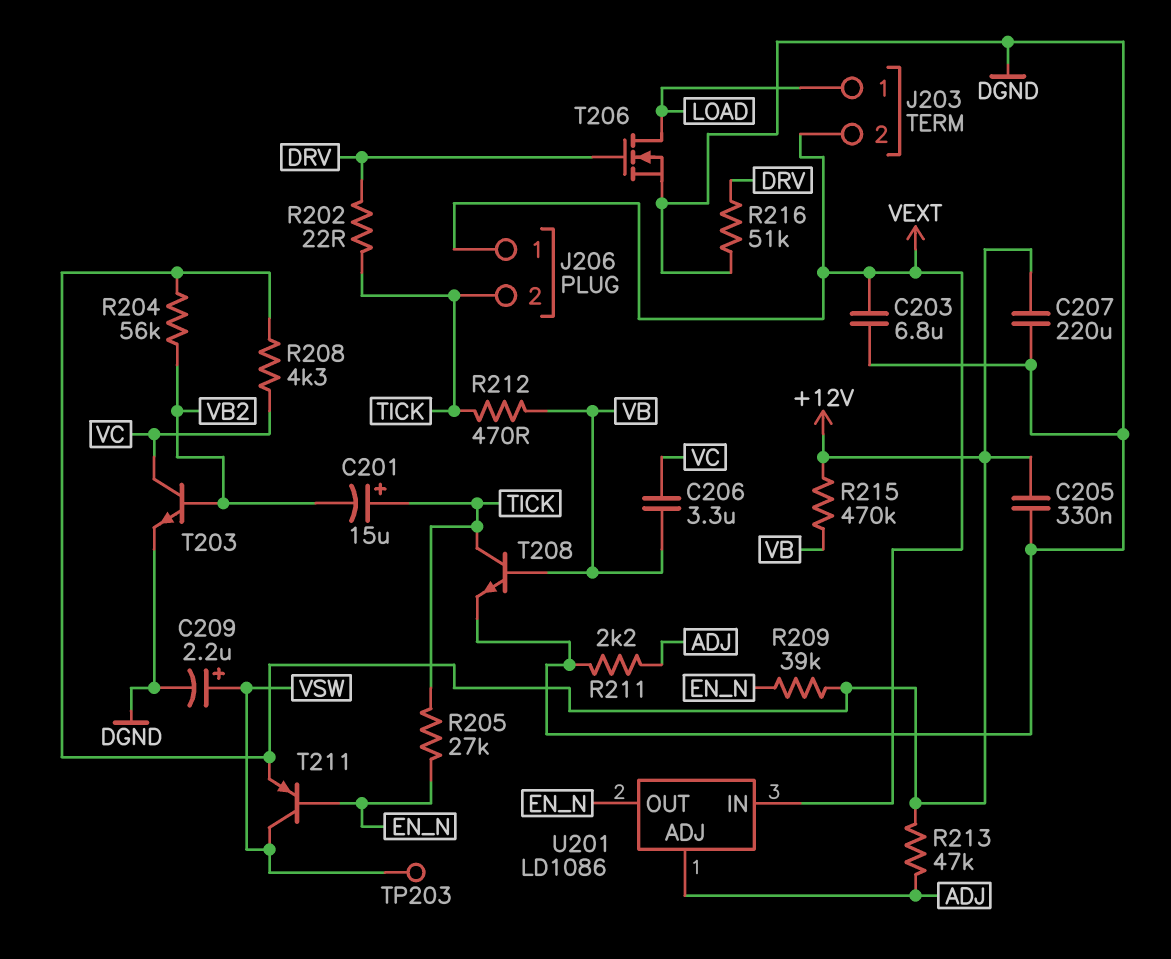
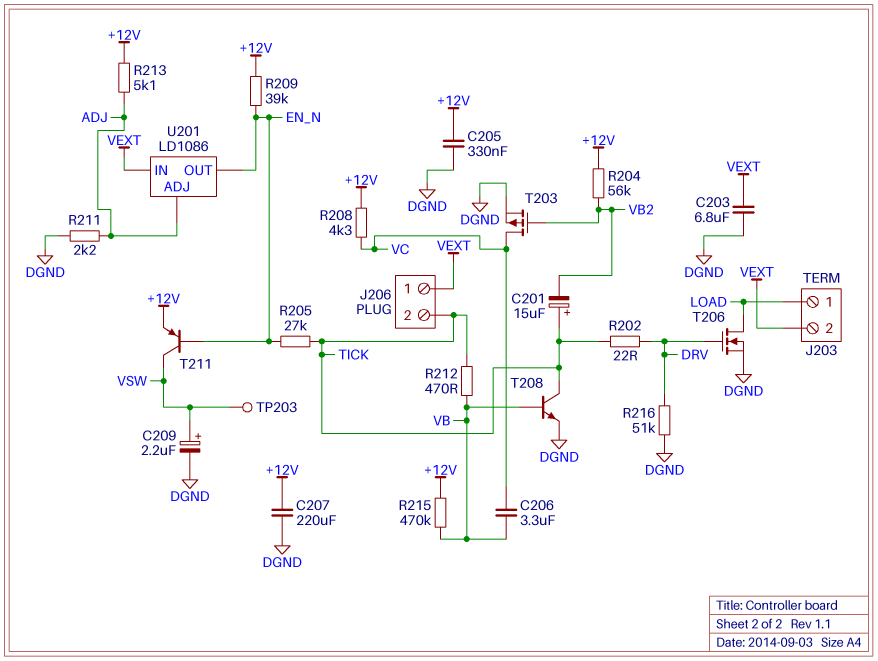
R213: 47k (+12V, ADJ) -> 5.1k (+12V, ADJ)
T203: NPN (B VB2, C VC, E DGND) -> PMOS (G VB2, D VC, S DGND)

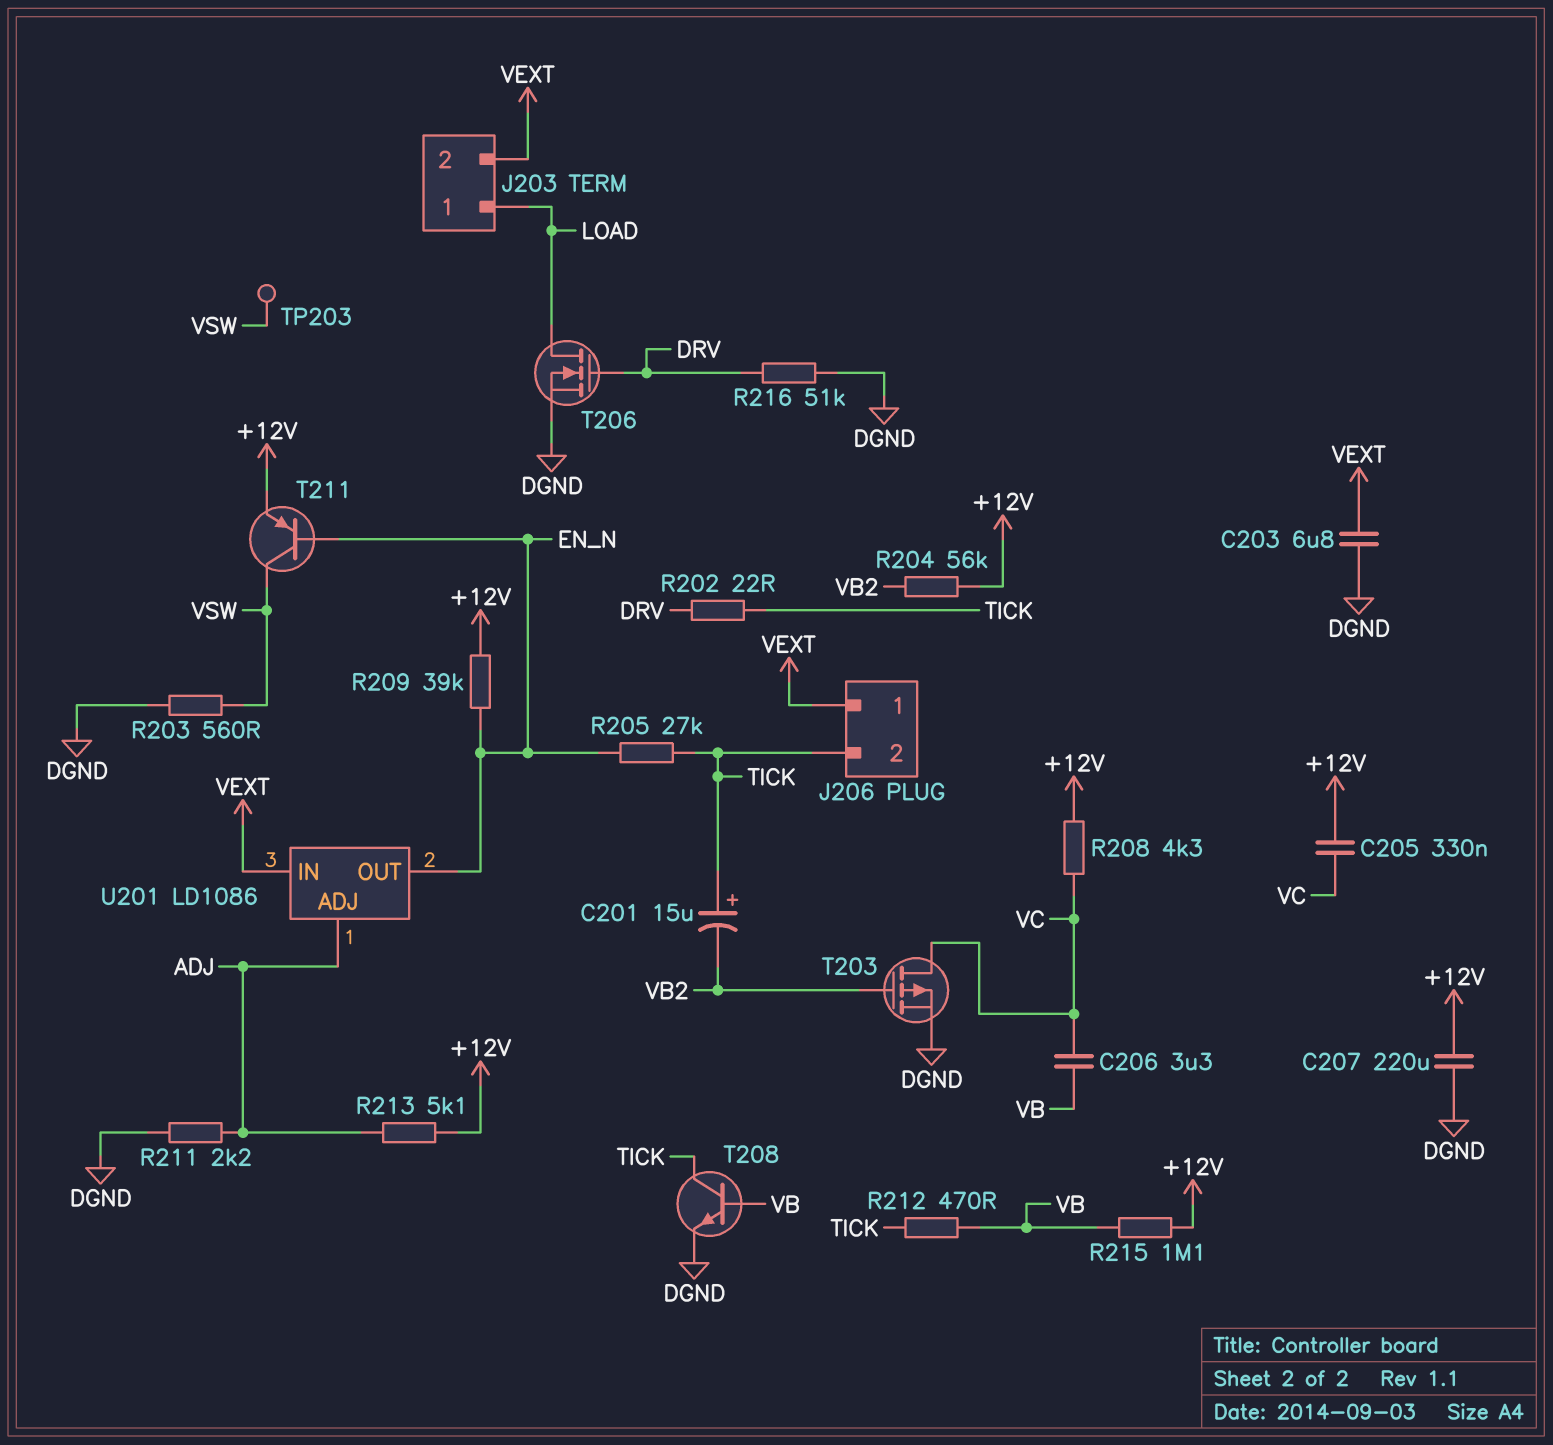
C205: 330nF (+12V, DGND) -> 330nF (+12V, VC)
C209: 2.2uF (plus VSW, minus DGND) -> none
R203: none -> 560 (DGND, VSW)
R215: 470k (+12V, VB) -> 1.1M (+12V, VB)

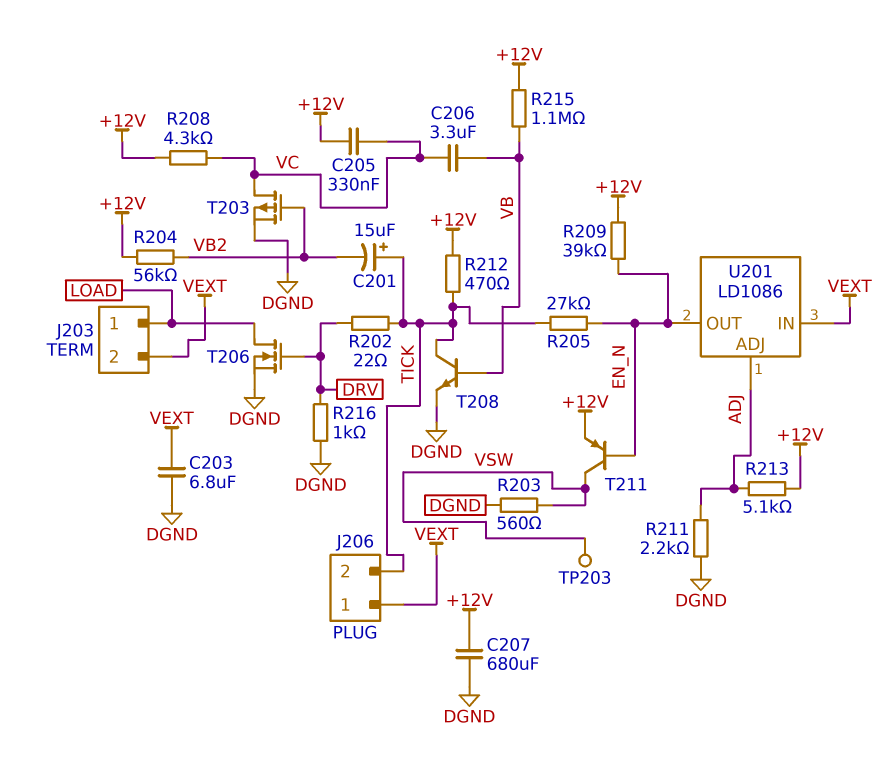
C207: 220uF (+12V, DGND) -> 680uF (+12V, DGND)
R212: 470 (TICK, VB) -> 470 (+12V, TICK)
R216: 51k (DGND, DRV) -> 1k (DGND, DRV)

